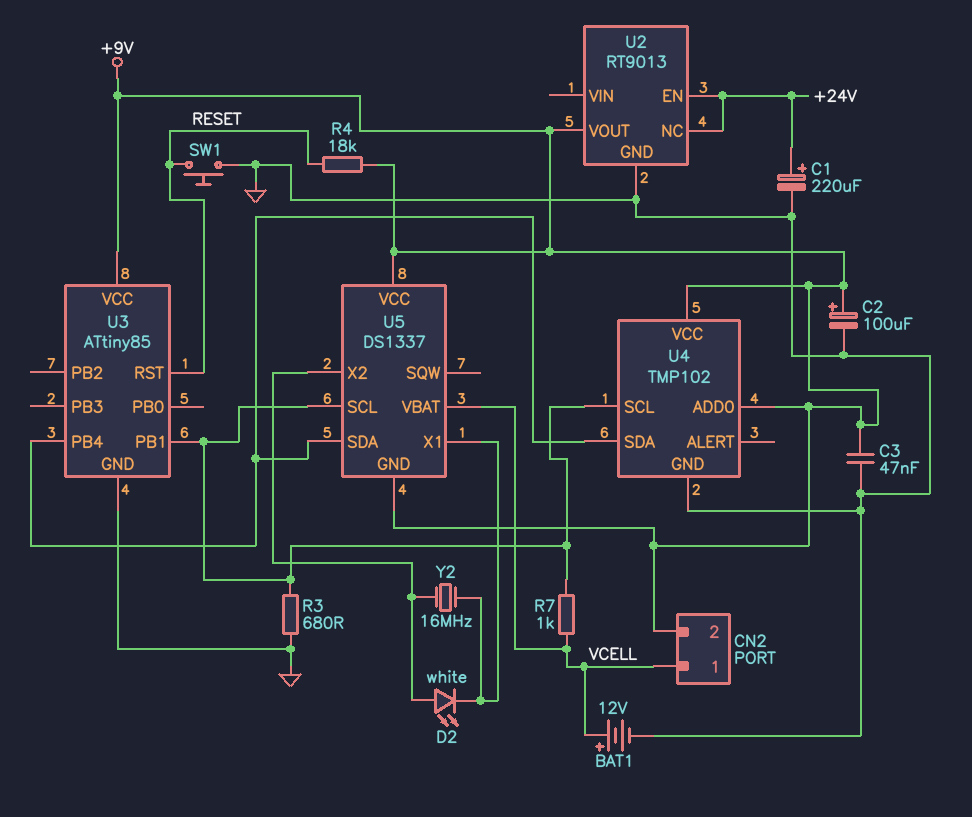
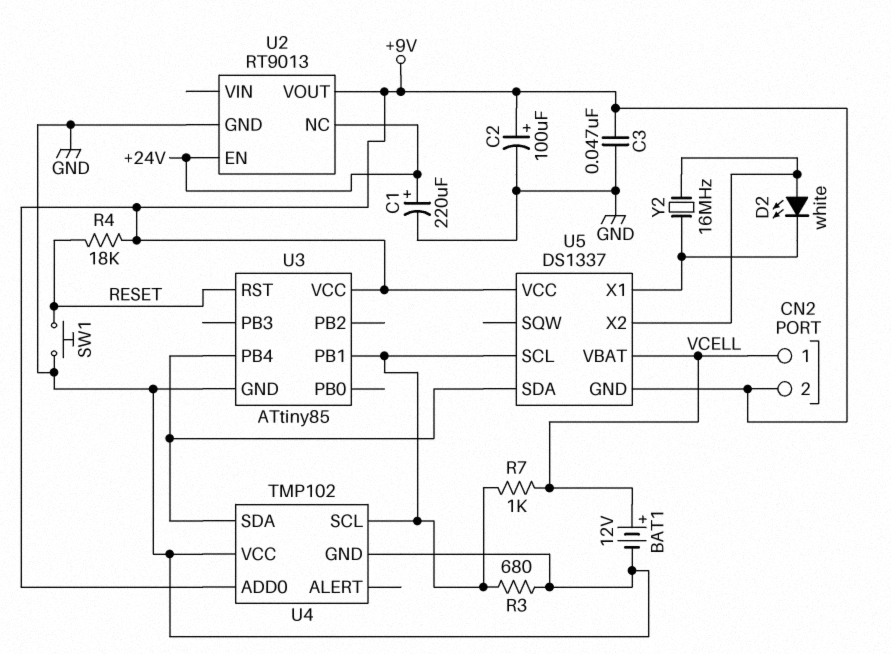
U4 pin VCC: +9V -> GND

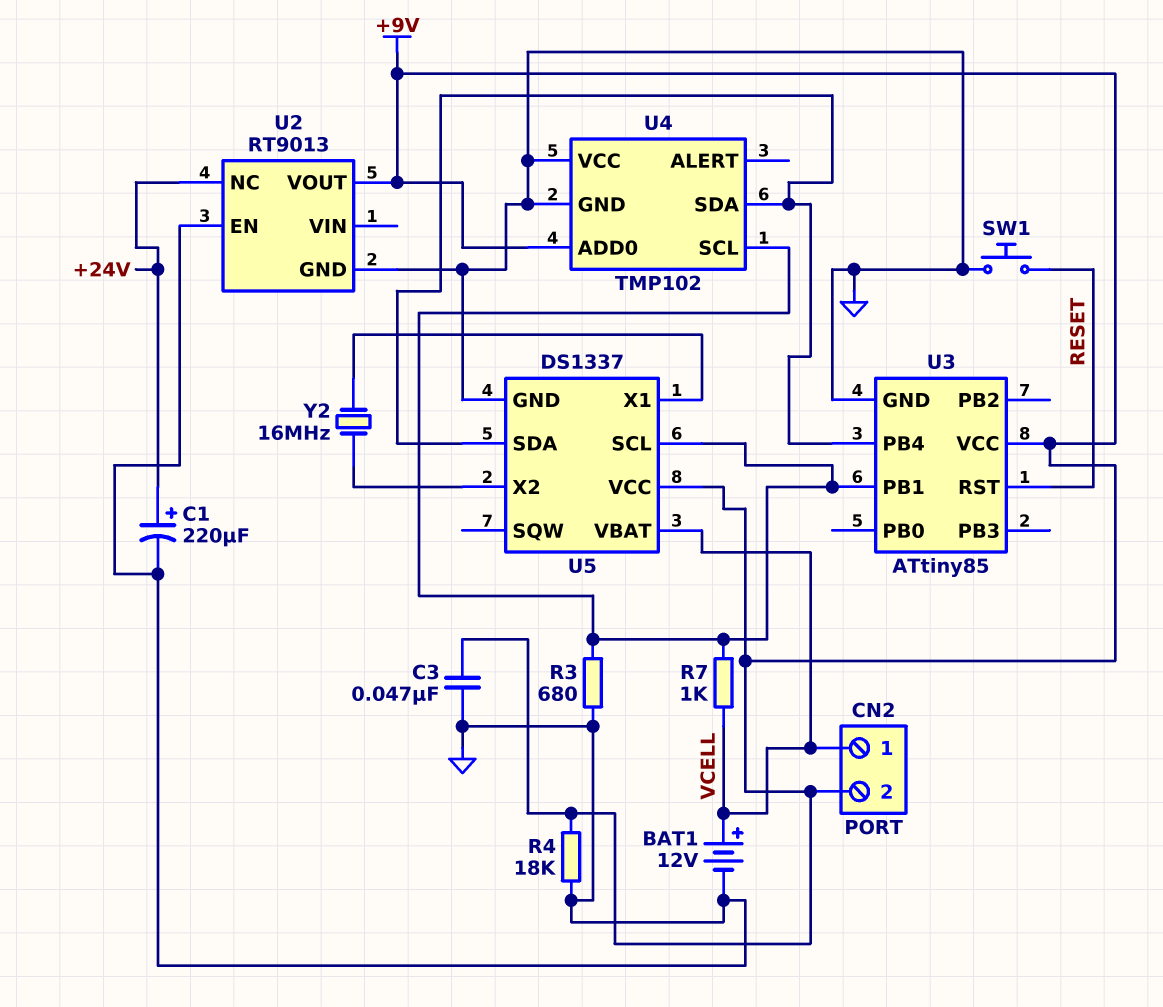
C2: 100uF (plus +9V, minus GND) -> none
D2: LED white (A U5/X2, K U5/X1) -> none
R4: 18k (+9V, RESET) -> 18k (+9V, GND)
U2 pin EN: +24V -> GND
U5 pin GND: +9V -> GND

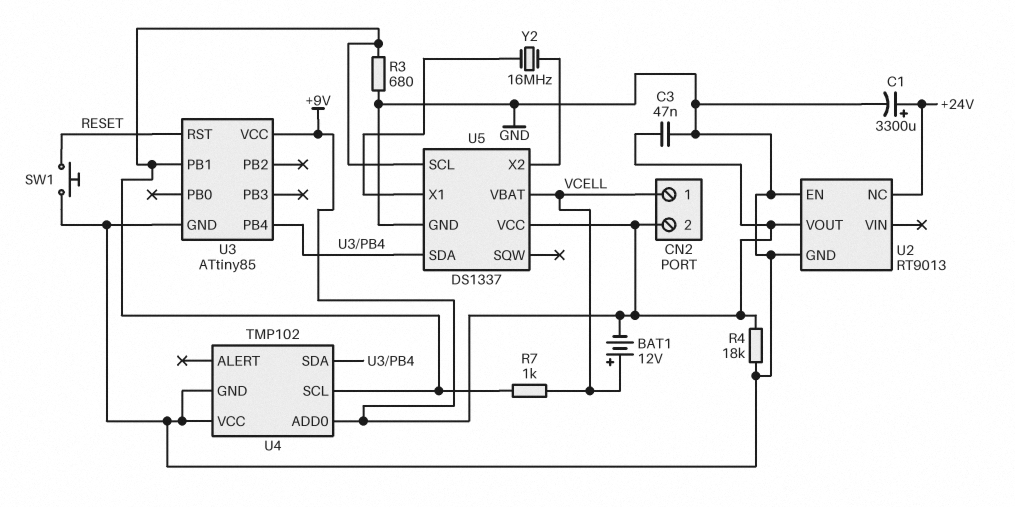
BAT1: 12V (plus VCELL, minus GND) -> 12V (plus VCELL, minus +9V)
C1: 220uF (plus +24V, minus GND) -> 3300uF (plus +24V, minus GND)

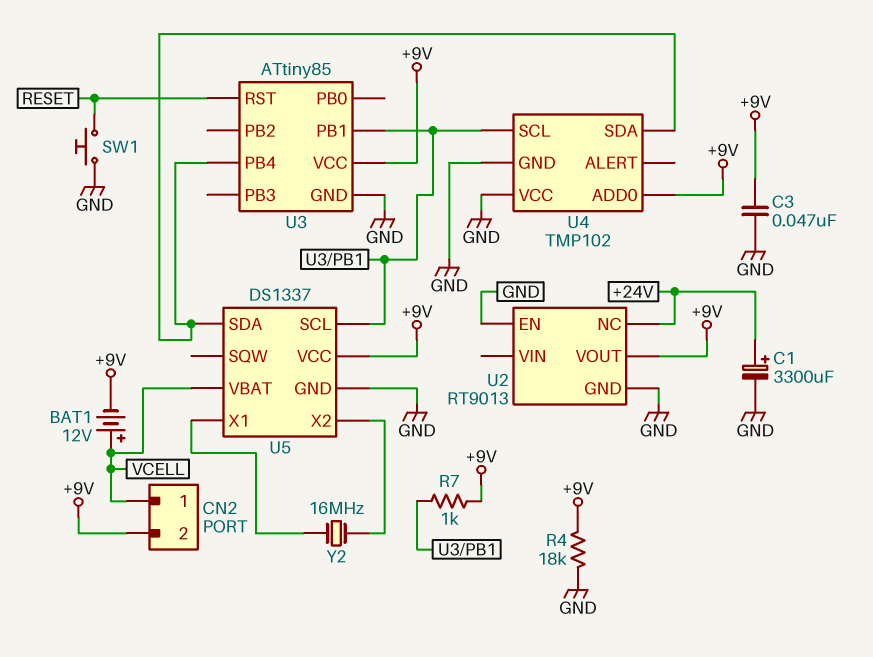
R3: 680 (GND, U3/PB1) -> none
R7: 1k (U3/PB1, VCELL) -> 1k (+9V, U3/PB1)

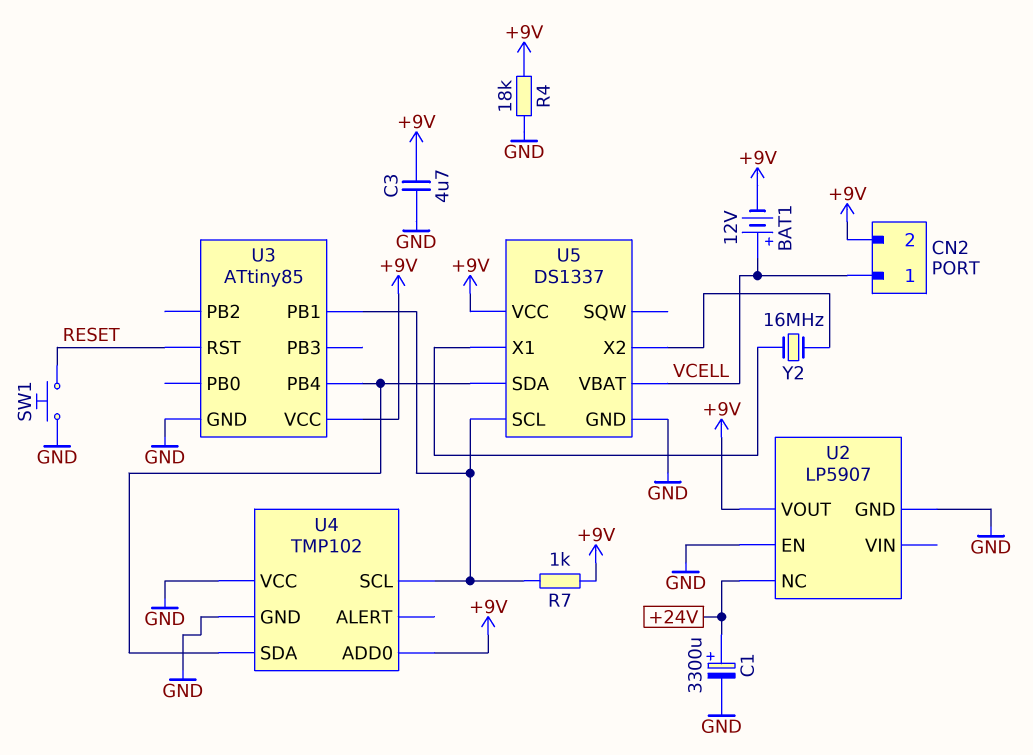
C3: 47nF (+9V, GND) -> 4.7uF (+9V, GND)
U2: RT9013 -> LP5907

